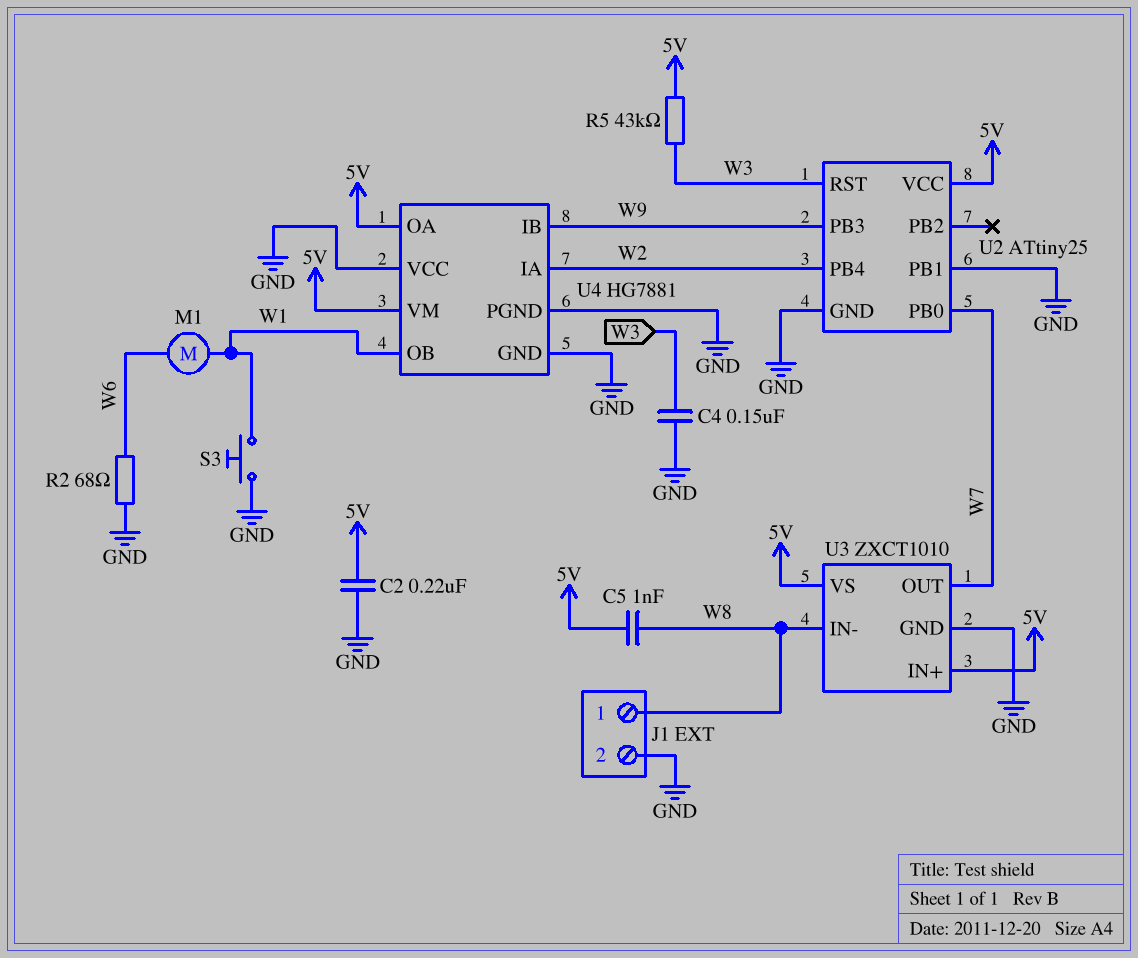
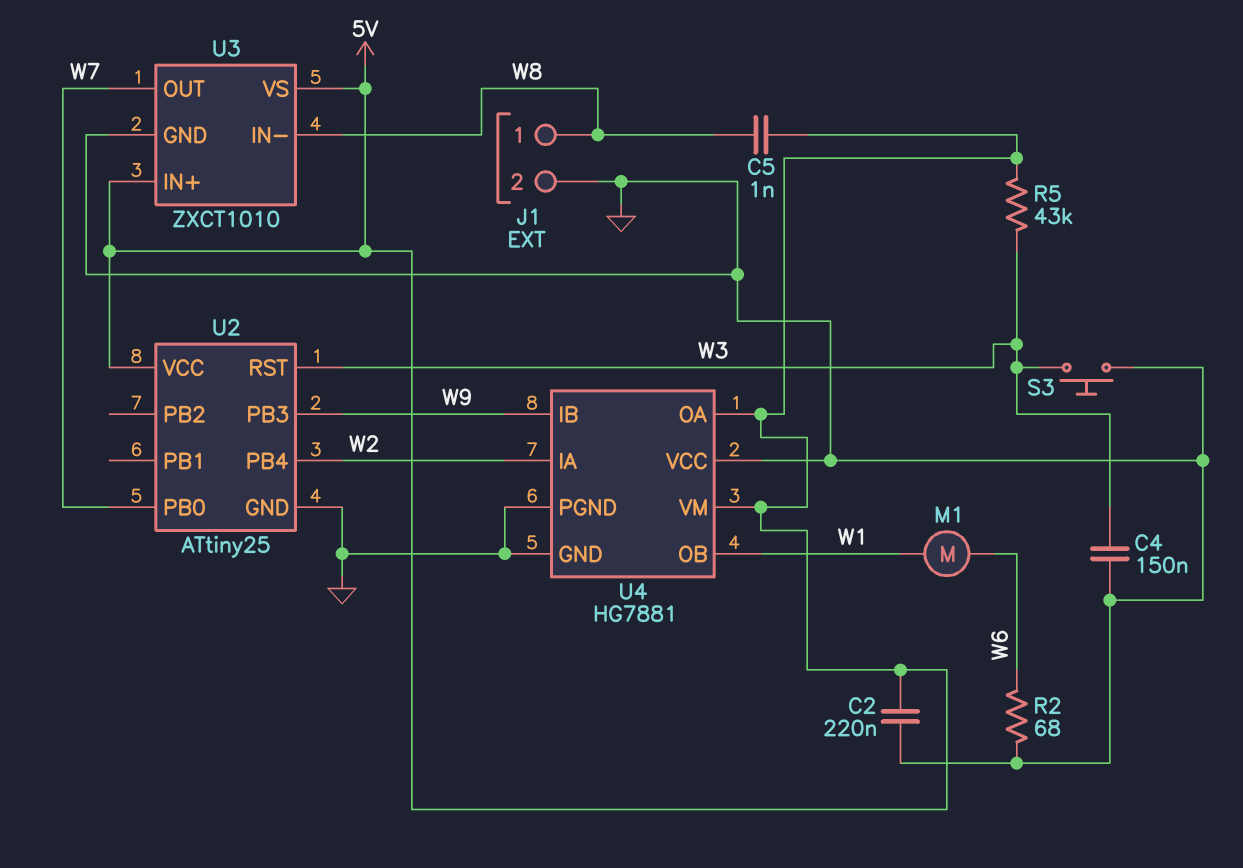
S3: button (GND, W1) -> button (GND, W3)
U2 pin PB1: GND -> none

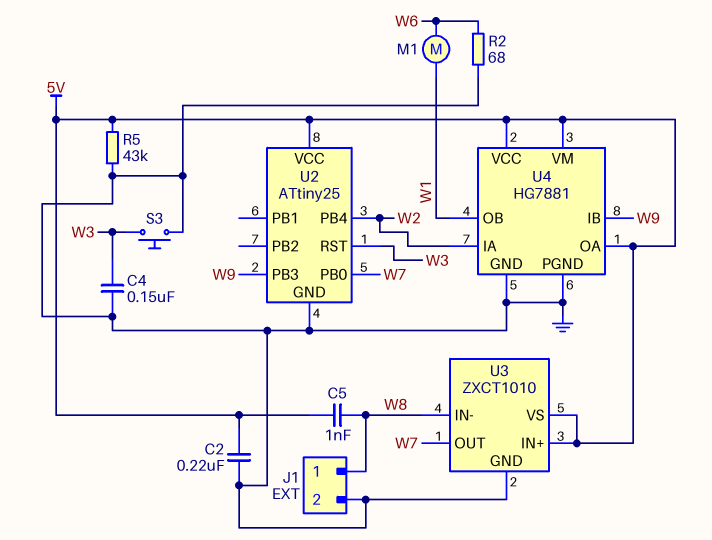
R5: 43k (5V, W3) -> 43k (5V, GND)
U4 pin VCC: GND -> 5V

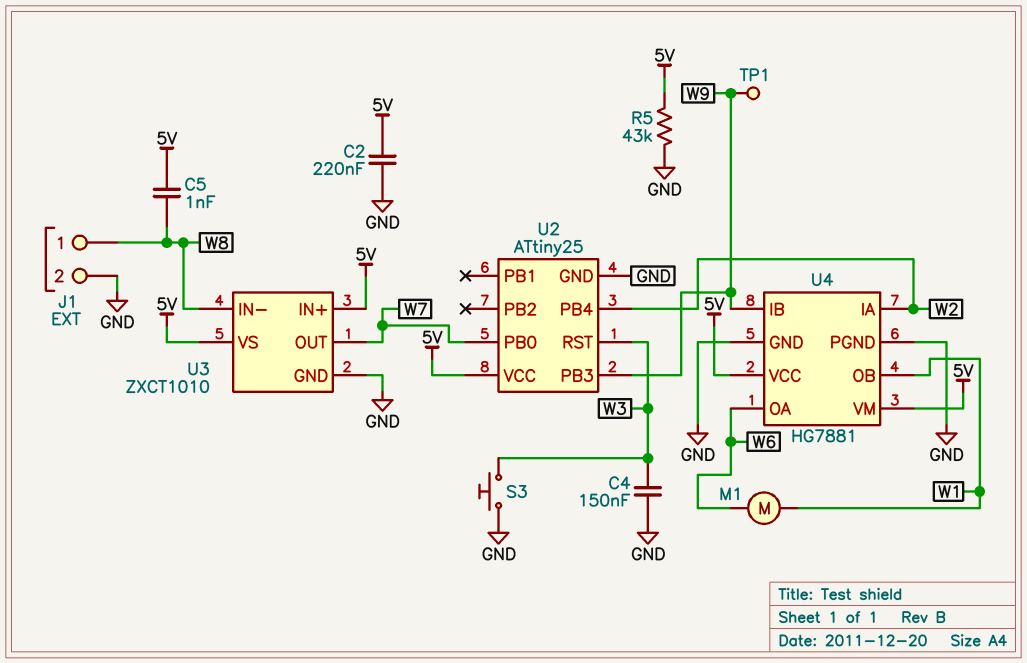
R2: 68 (GND, W6) -> none
TP1: none -> test point (W9)
U4 pin OA: 5V -> W6

